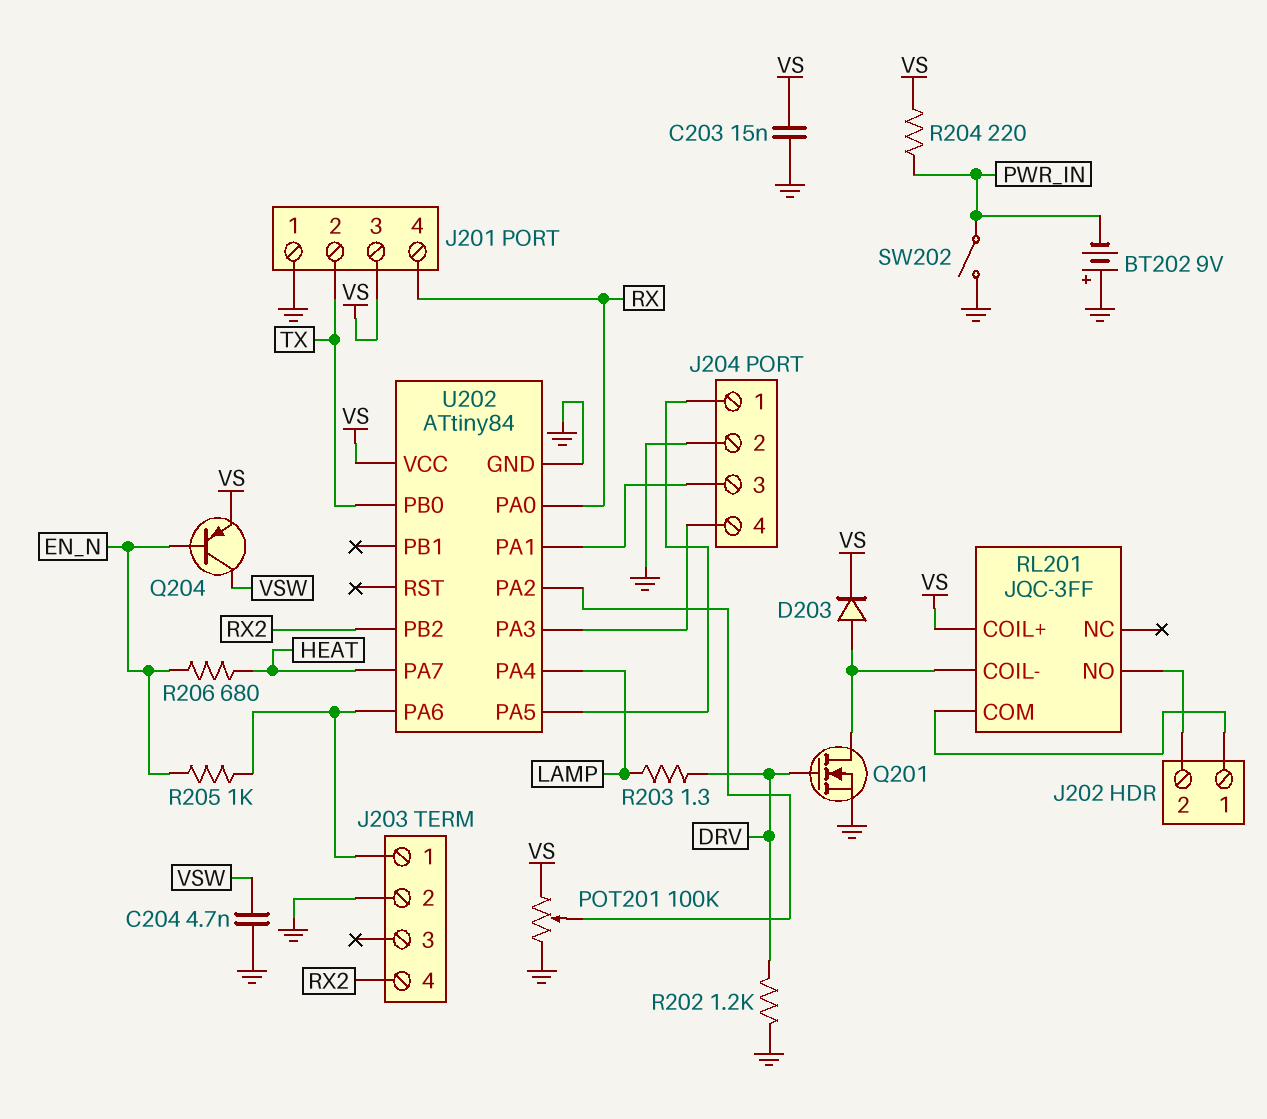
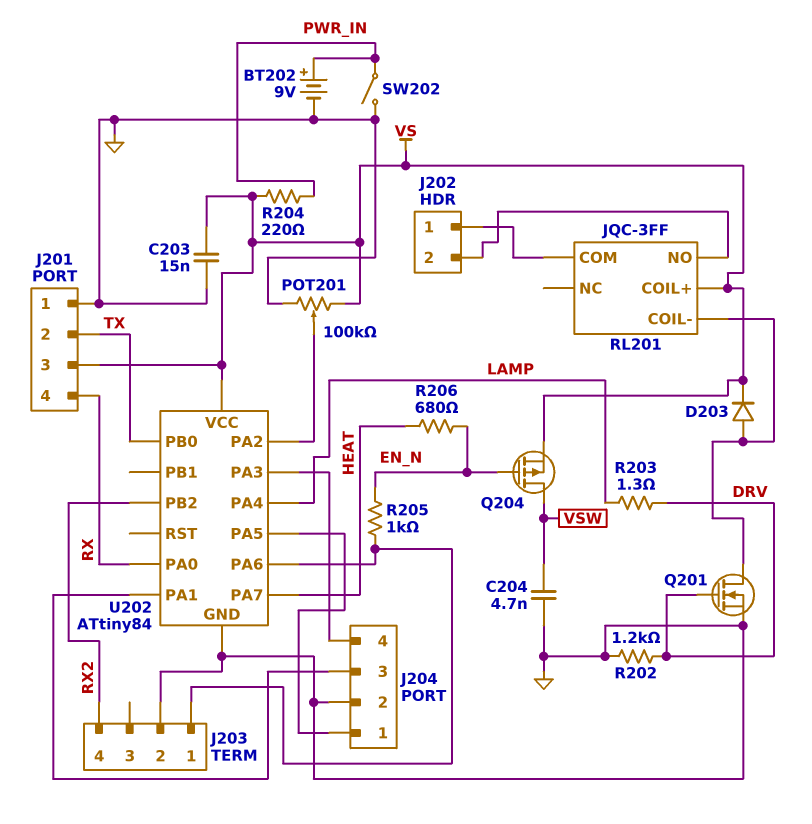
BT202: 9V (plus GND, minus PWR_IN) -> 9V (plus PWR_IN, minus GND)
Q204: PNP (B EN_N, C VSW, E VS) -> PMOS (G EN_N, D VSW, S VS)

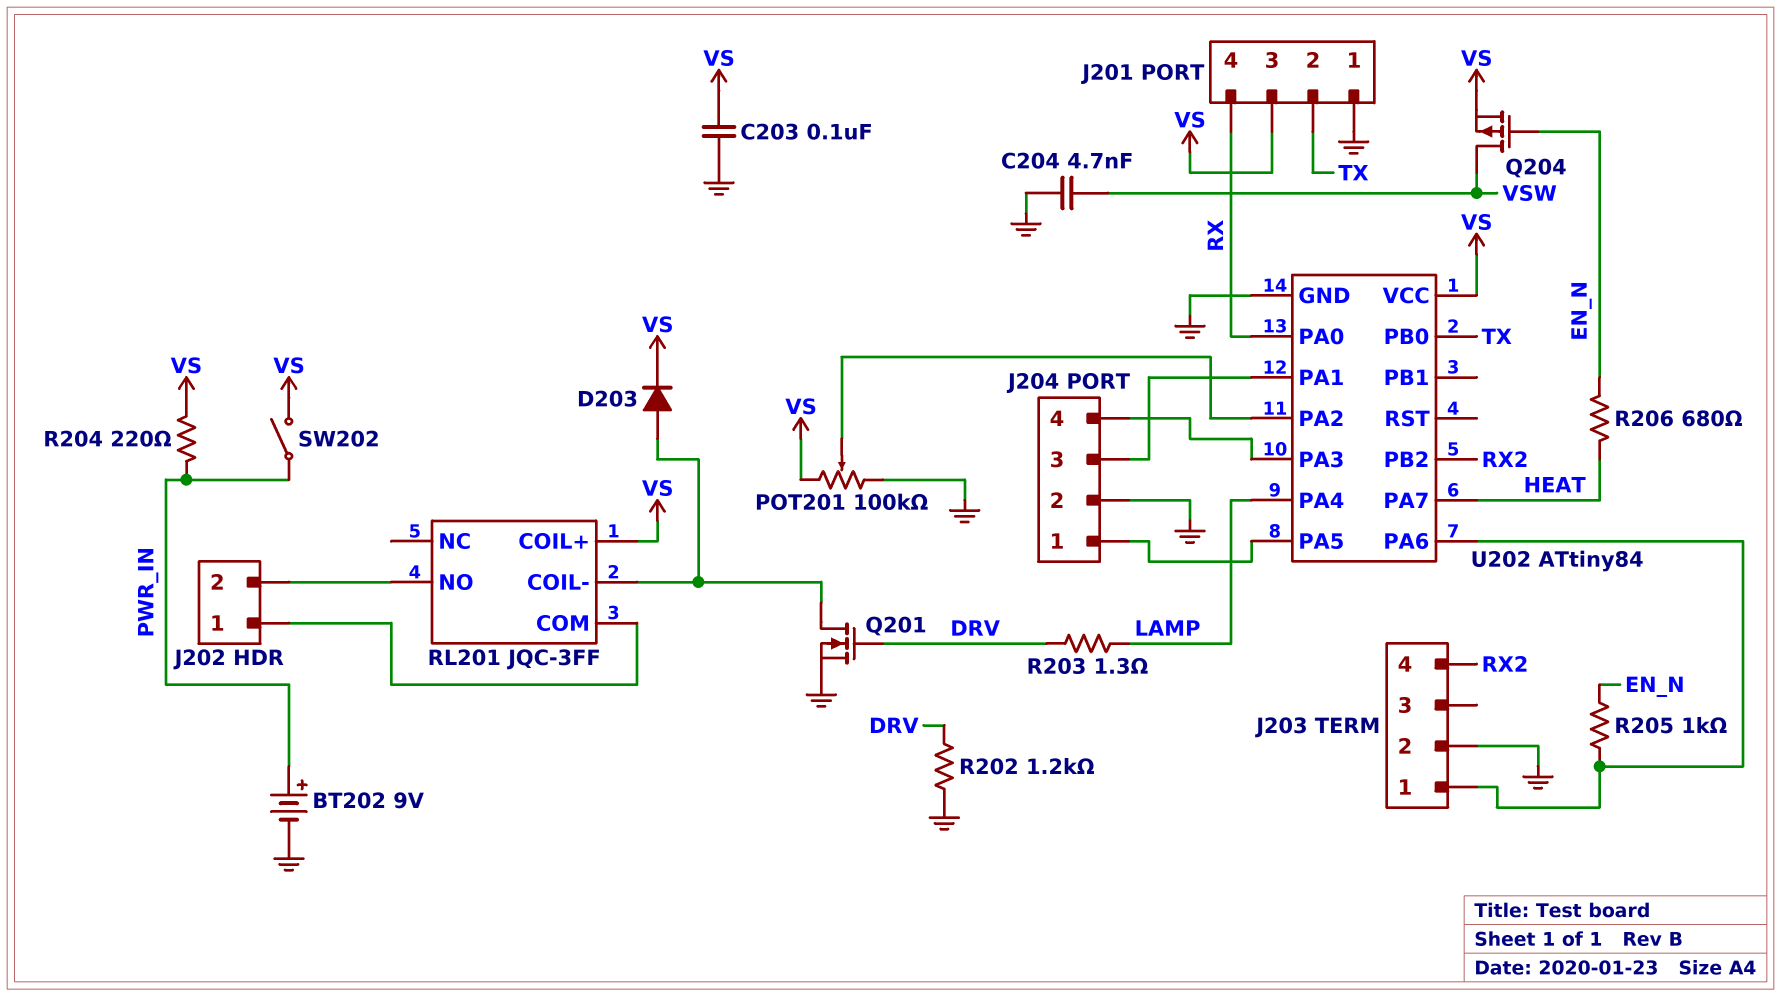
C203: 15nF (GND, VS) -> 100nF (GND, VS)
SW202: switch (GND, PWR_IN) -> switch (PWR_IN, VS)

